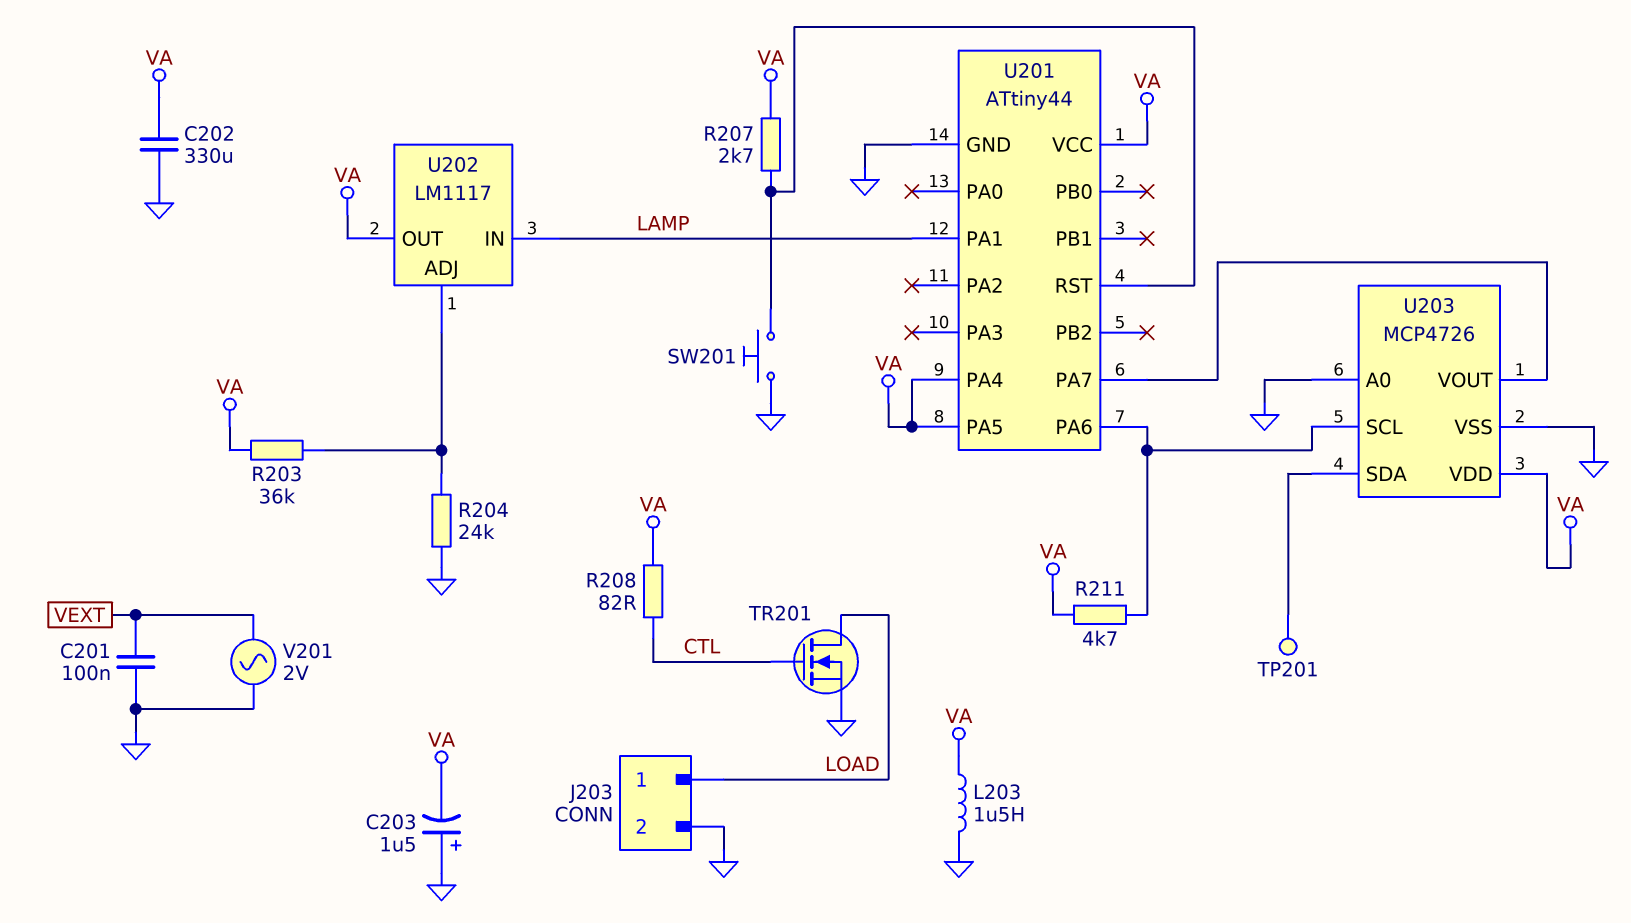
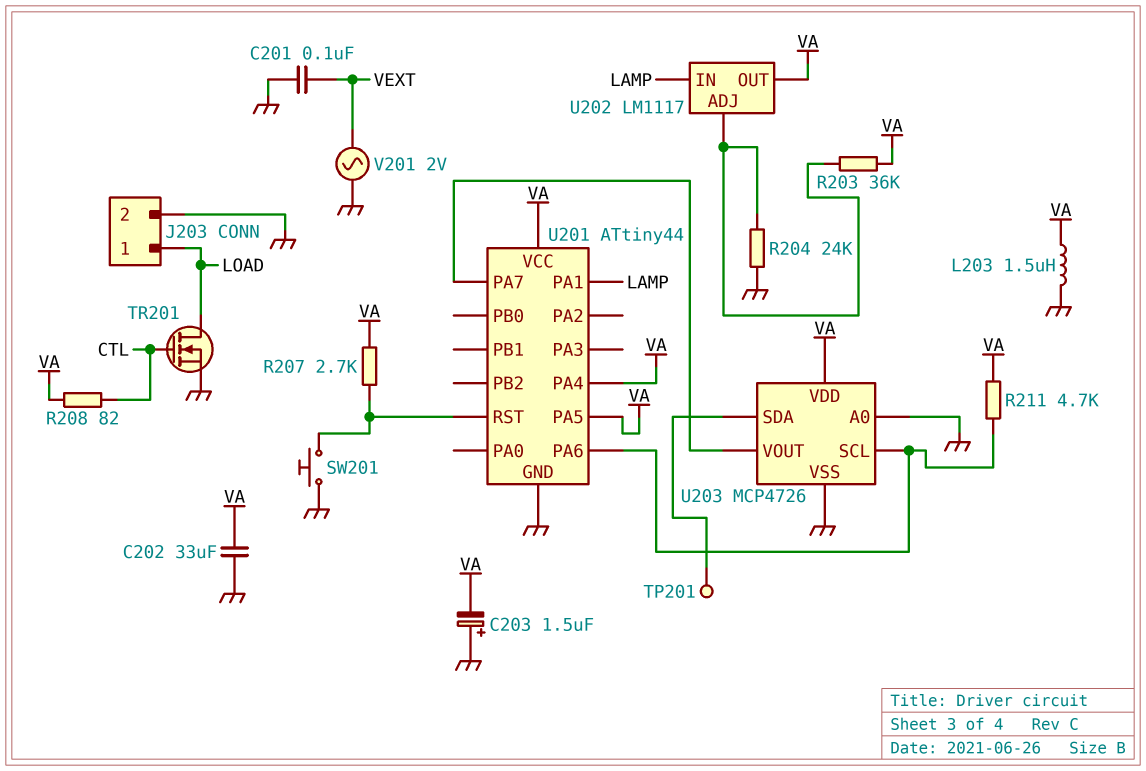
C202: 330uF (GND, VA) -> 33uF (GND, VA)

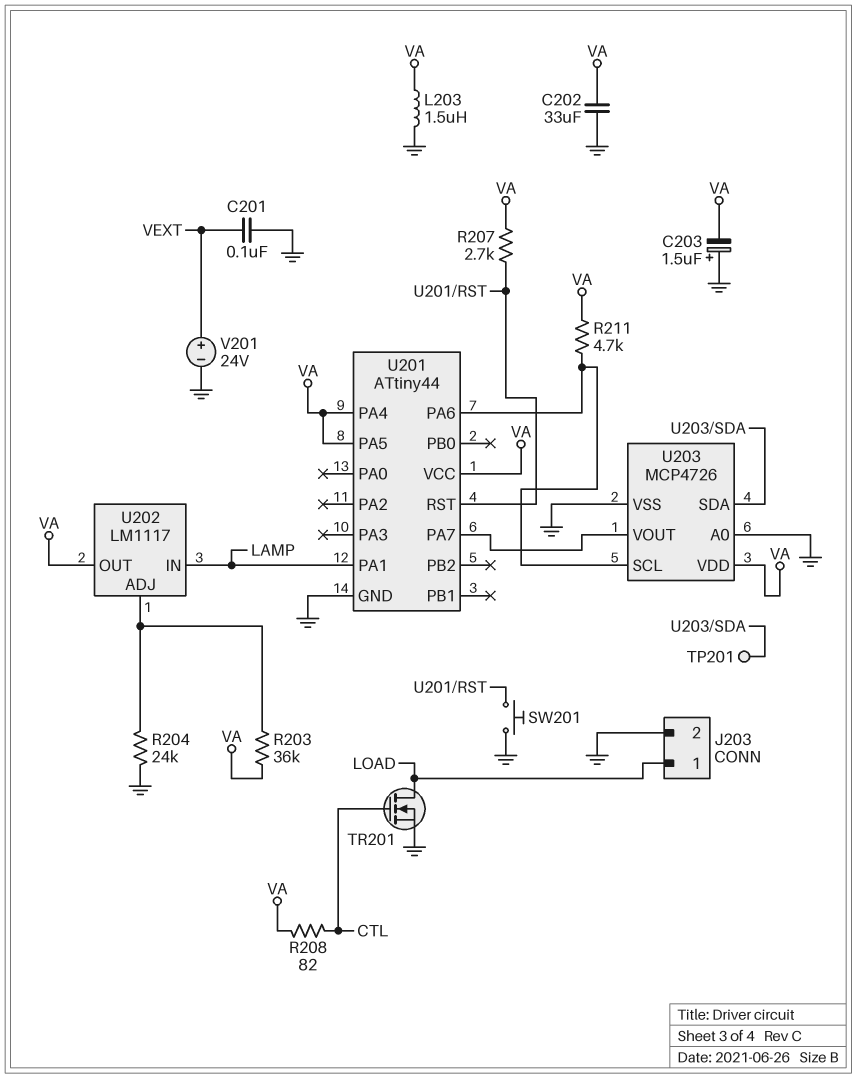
V201: AC 2V (GND, VEXT) -> 24V (plus VEXT, minus GND)

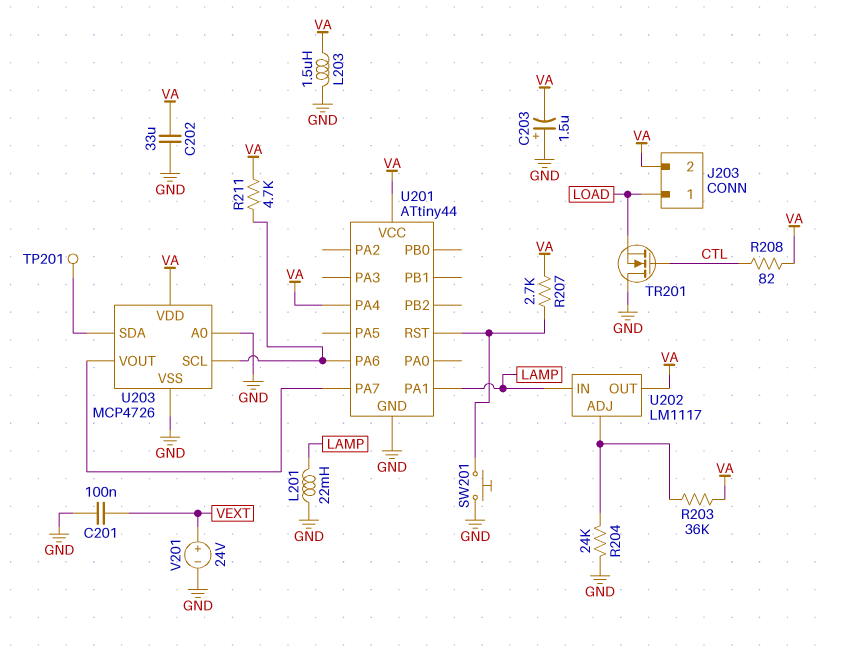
J203 pin 2: GND -> VA
L201: none -> 22mH (GND, LAMP)
TR201: NMOS (G CTL, D LOAD, S GND) -> NMOS (G CTL, D GND, S LOAD)
U201 pin PA5: VA -> none

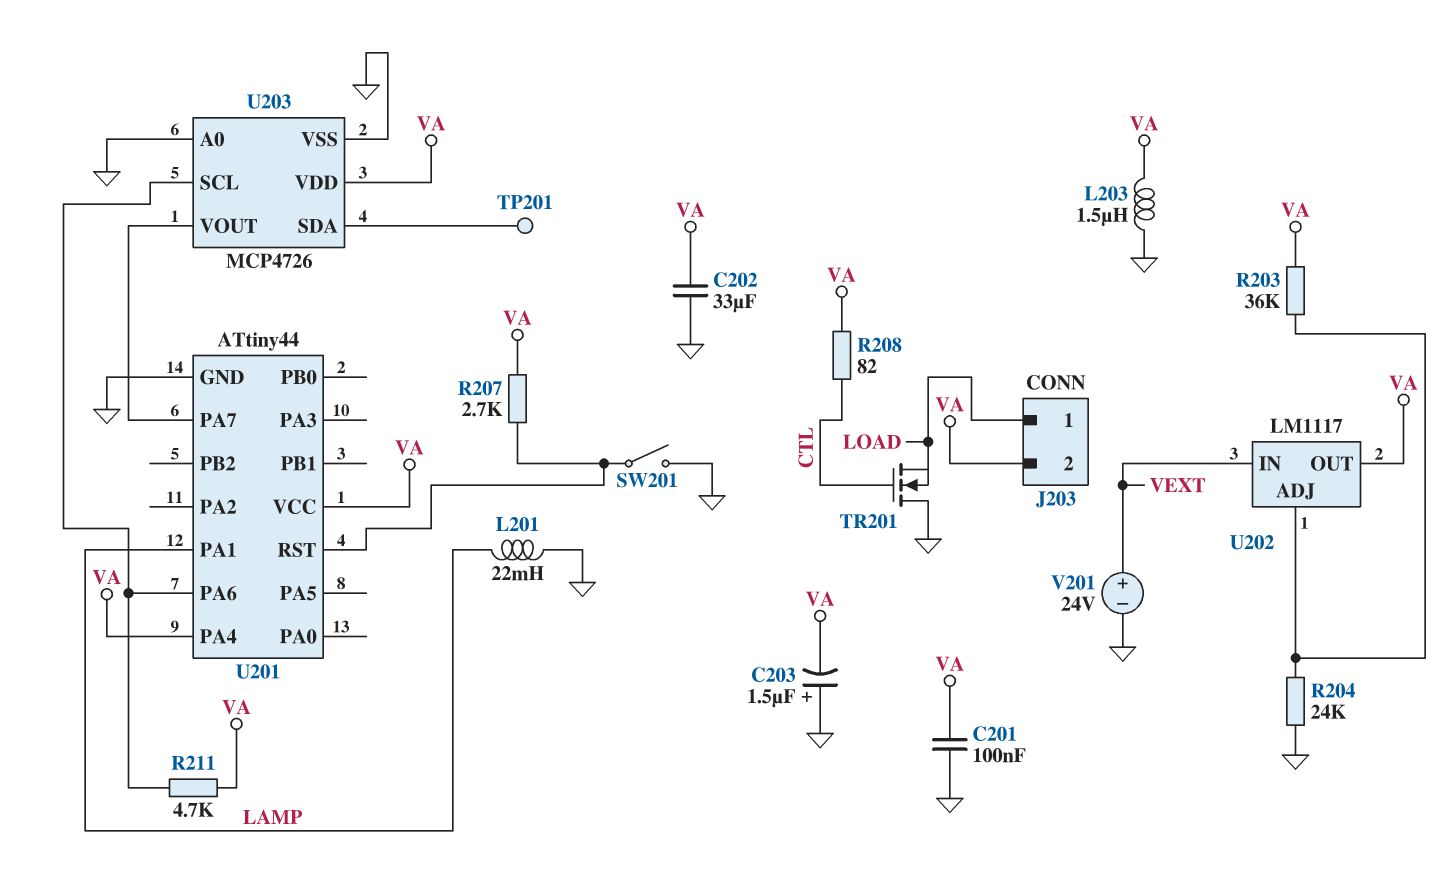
C201: 100nF (GND, VEXT) -> 100nF (GND, VA)
SW201: button (GND, U201/RST) -> switch (GND, U201/RST)
U202 pin IN: LAMP -> VEXT

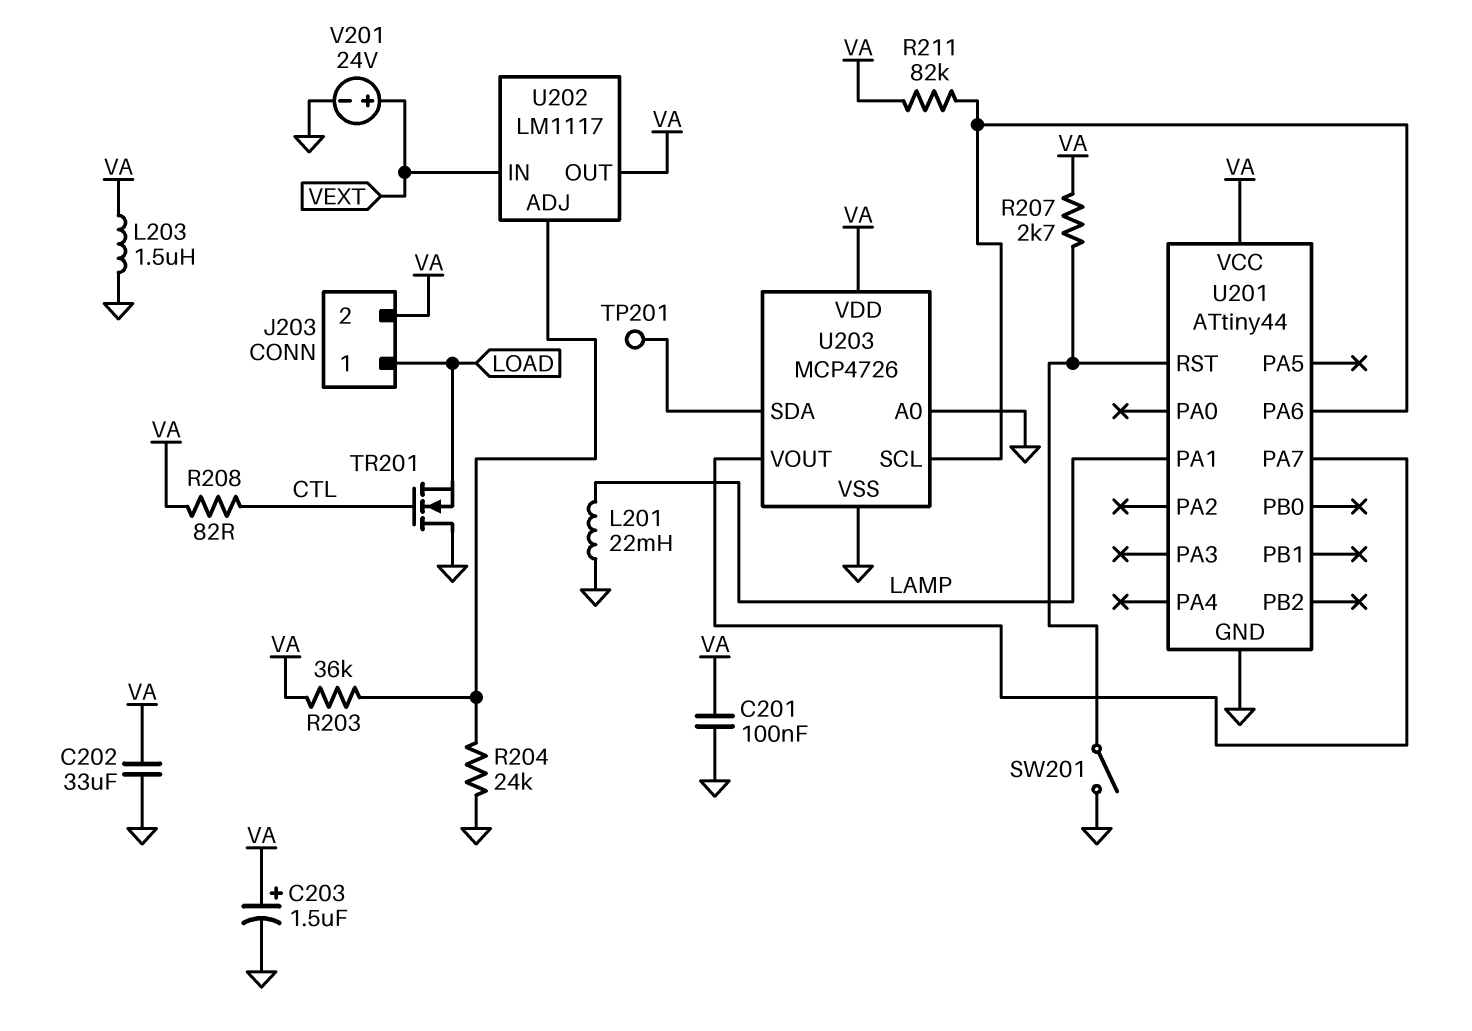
C203: 1.5uF (plus GND, minus VA) -> 1.5uF (plus VA, minus GND)
R211: 4.7k (U201/PA6, VA) -> 82k (U201/PA6, VA)
U201 pin PA4: VA -> none

